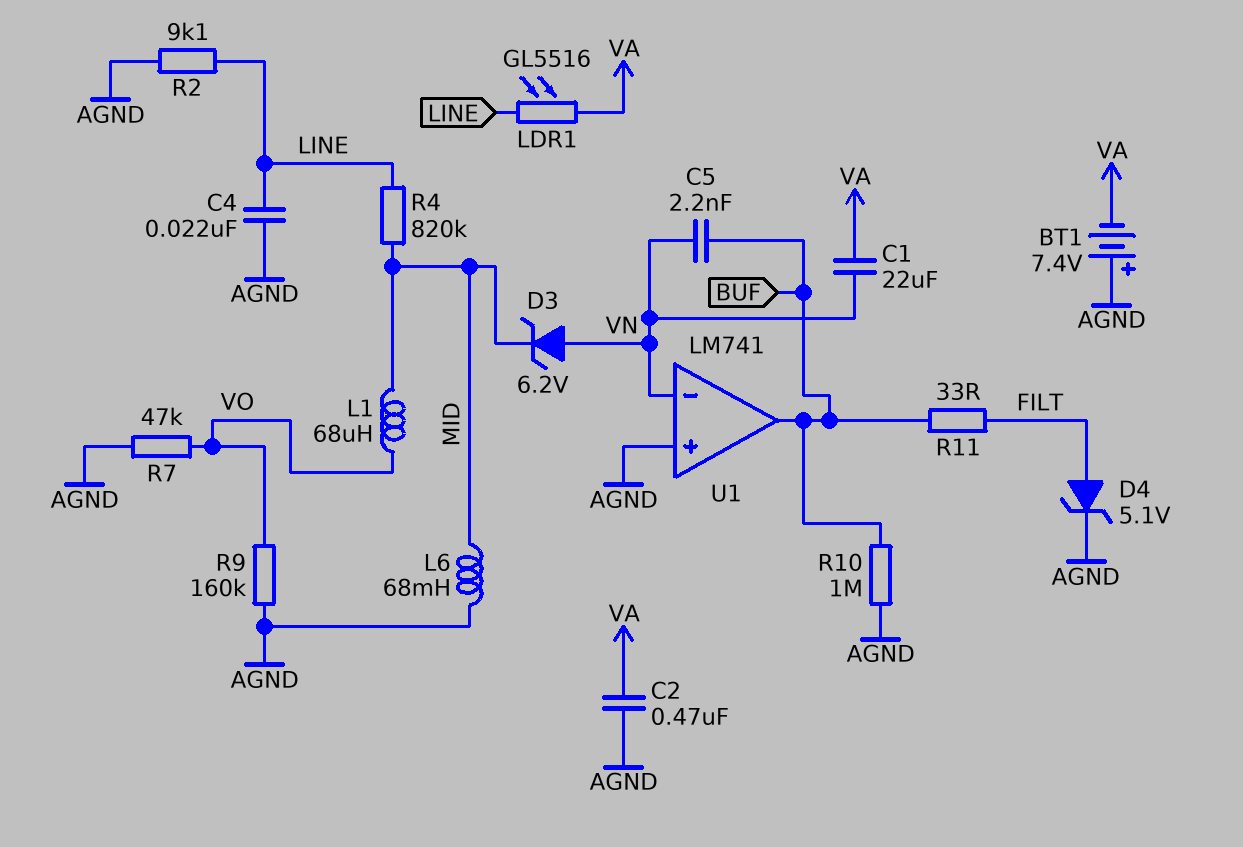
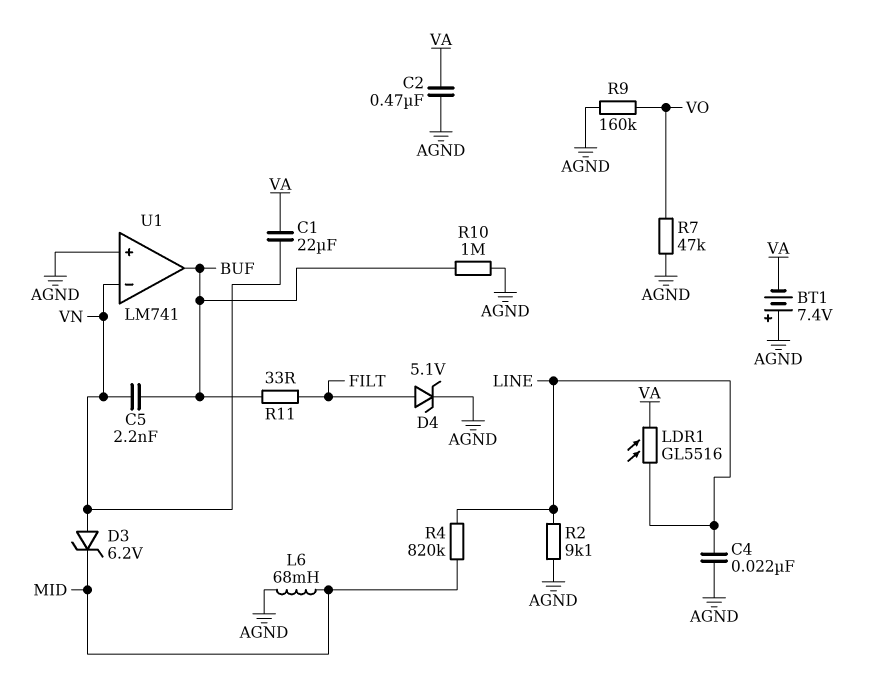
L1: 68uH (MID, VO) -> none

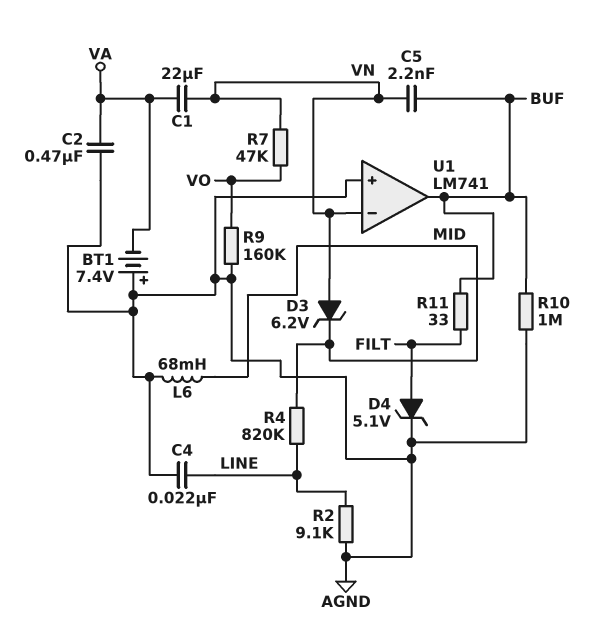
LDR1: GL5516 (LINE, VA) -> none
R7: 47k (AGND, VO) -> 47k (VN, VO)

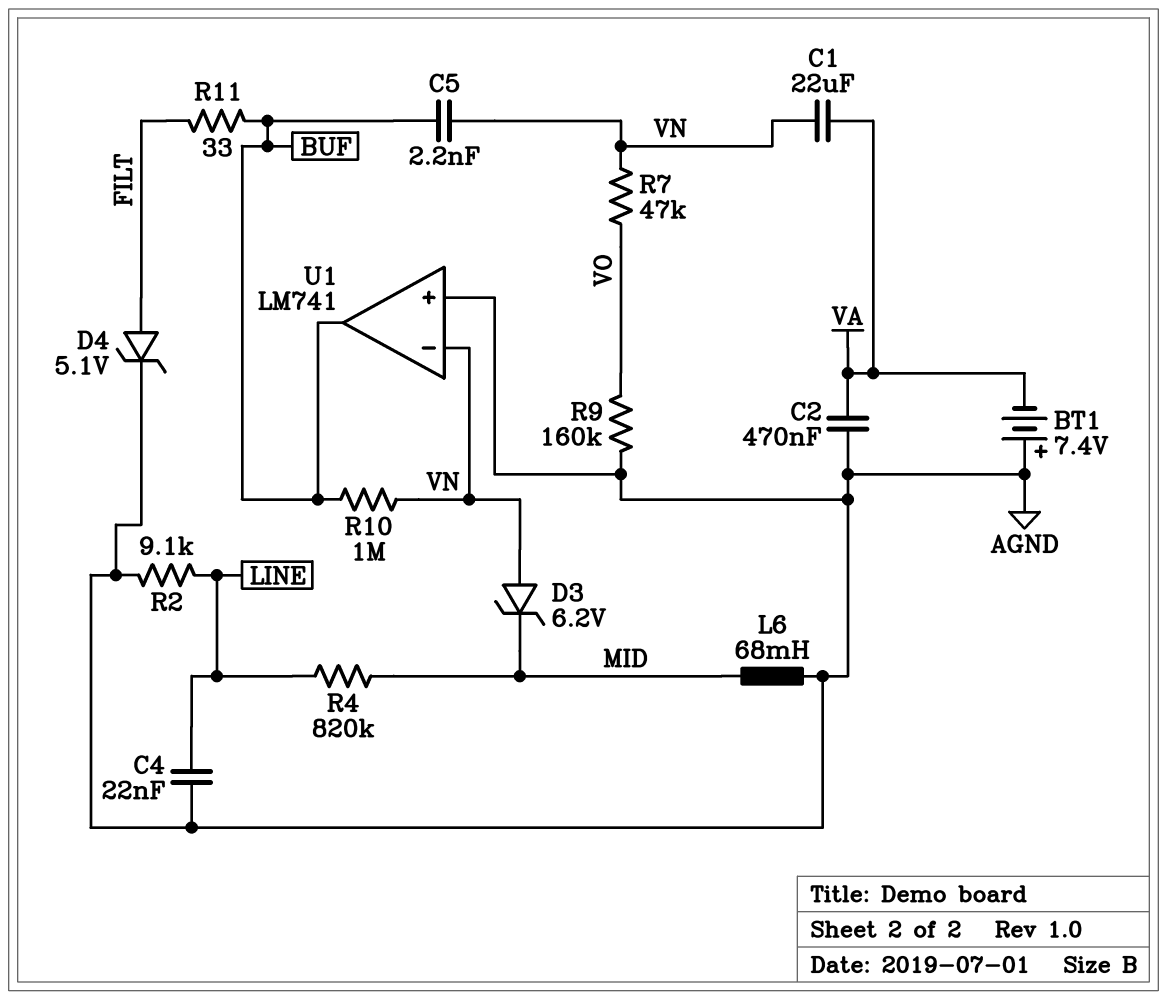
R10: 1M (AGND, BUF) -> 1M (BUF, VN)

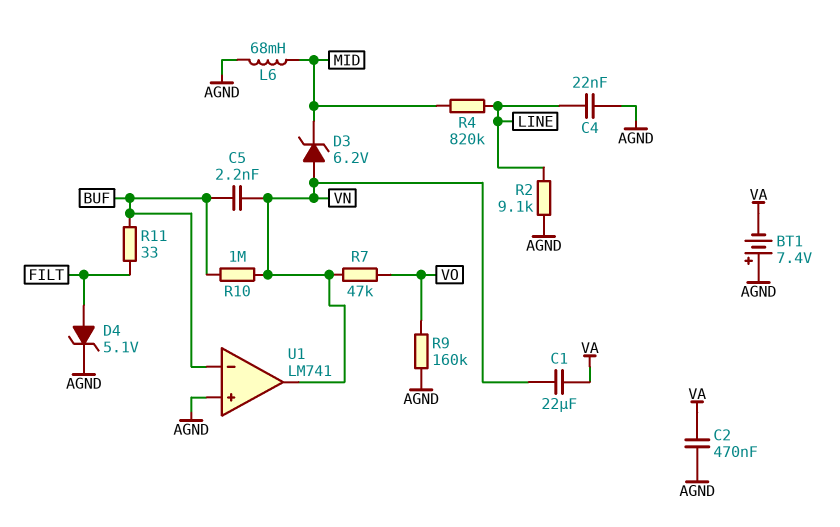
U1 pin in-: VN -> BUF
U1 pin out: BUF -> VN

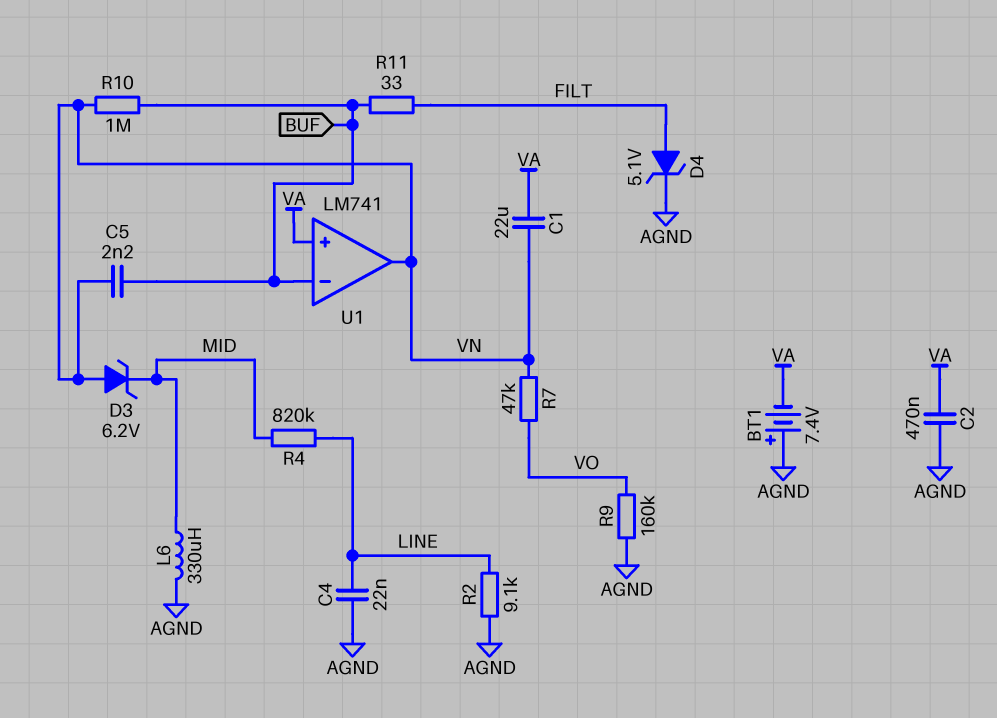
L6: 68mH (AGND, MID) -> 330uH (AGND, MID)
U1 pin in+: AGND -> VA

